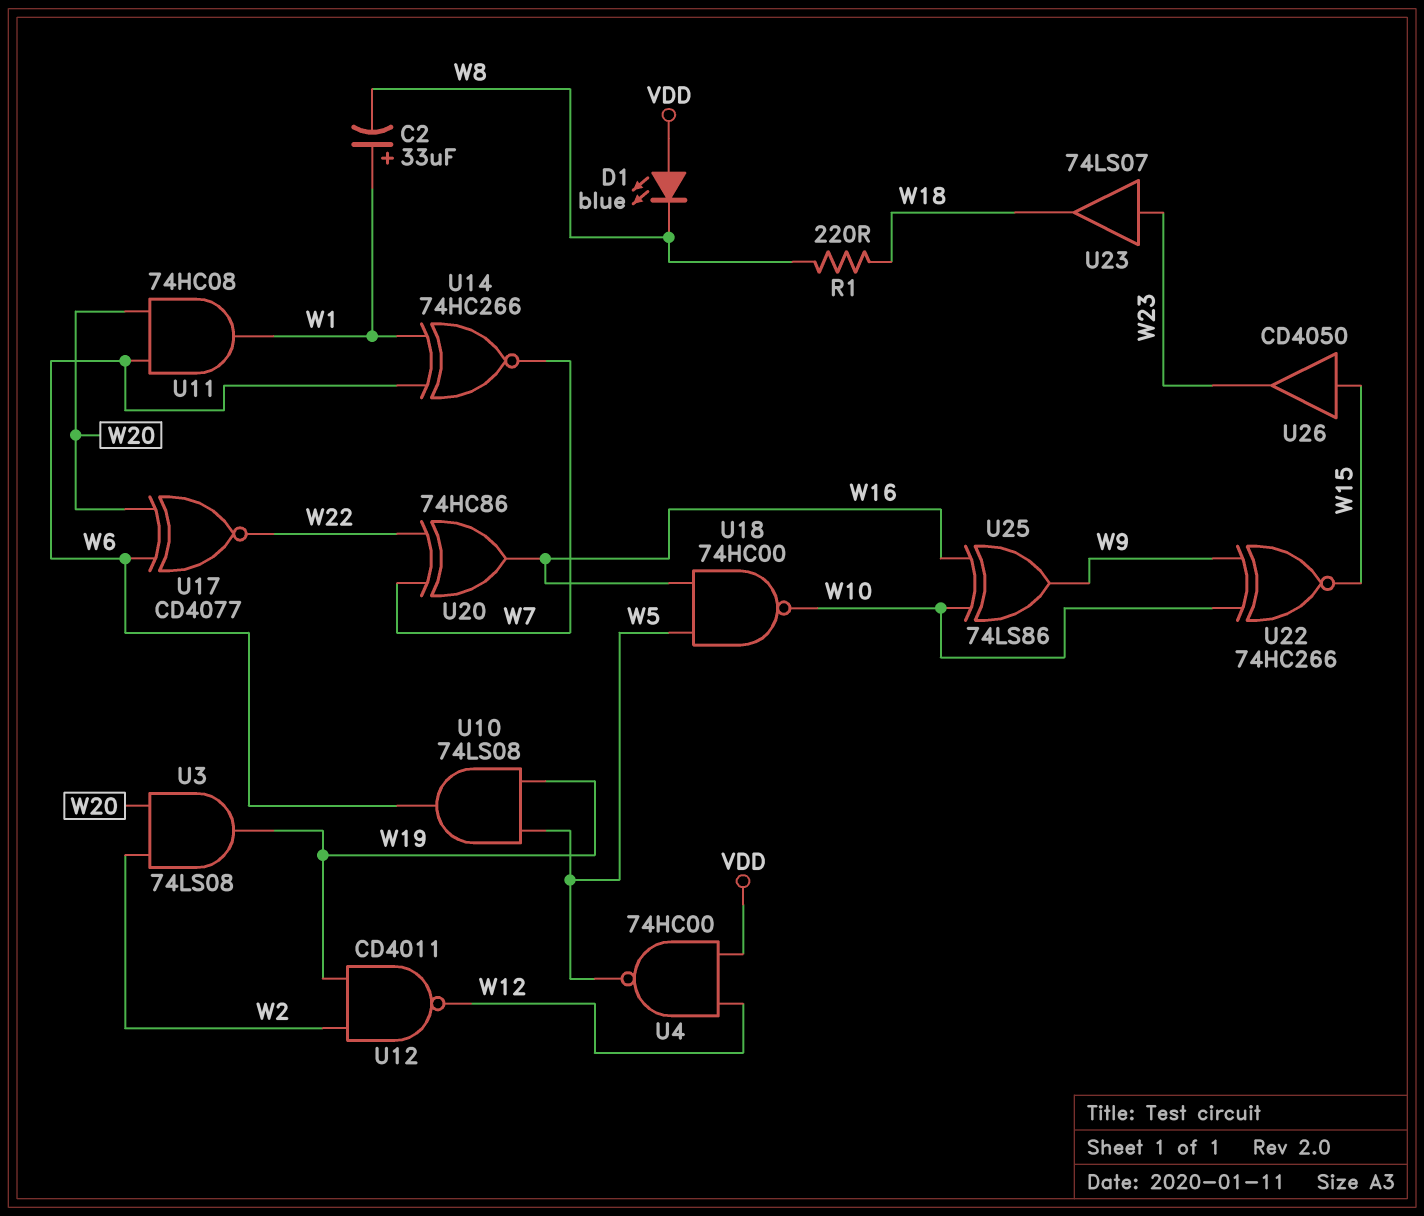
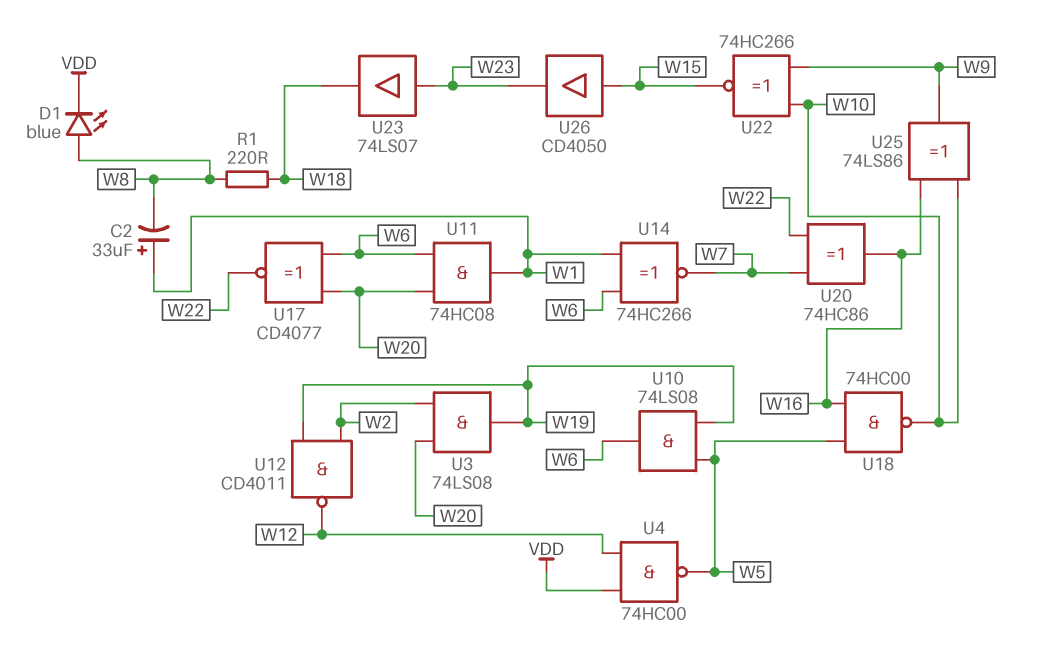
D1: LED blue (A VDD, K W8) -> LED blue (A W8, K VDD)

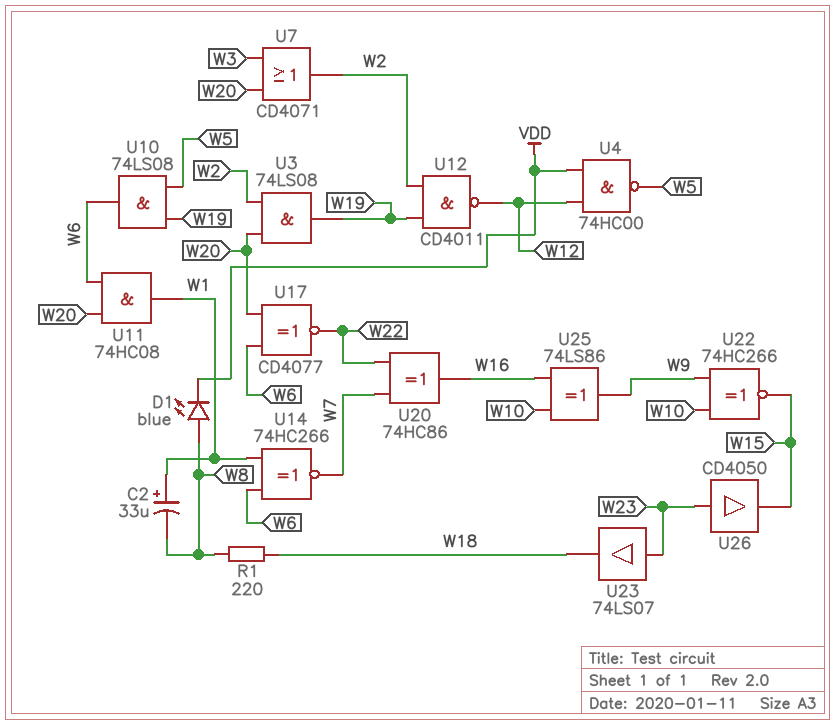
U7: none -> OR CD4071 (in W3, in W20, out W2)
U18: NAND 74HC00 (in W5, in W16, out W10) -> none
U26: buffer CD4050 (in W15, out W23) -> buffer CD4050 (in W23, out W15)

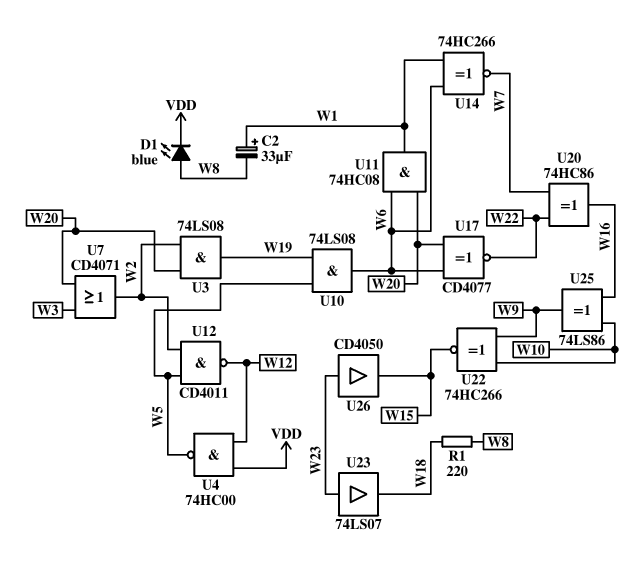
U12: NAND CD4011 (in W2, in W19, out W12) -> NAND CD4011 (in W2, in W5, out W12)

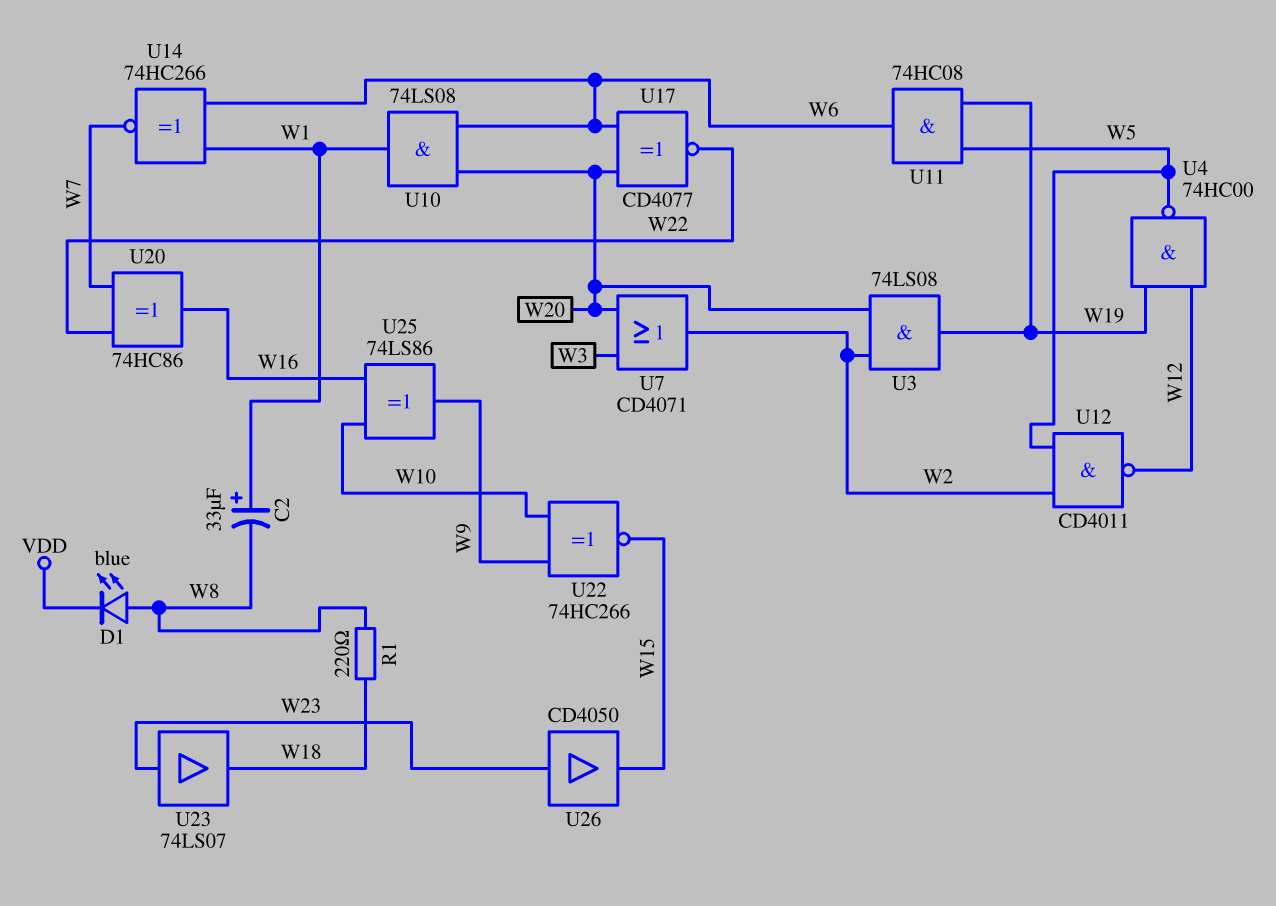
U4: NAND 74HC00 (in VDD, in W12, out W5) -> NAND 74HC00 (in W12, in W19, out W5)
U10: AND 74LS08 (in W5, in W19, out W6) -> AND 74LS08 (in W6, in W20, out W1)
U11: AND 74HC08 (in W6, in W20, out W1) -> AND 74HC08 (in W5, in W19, out W6)

